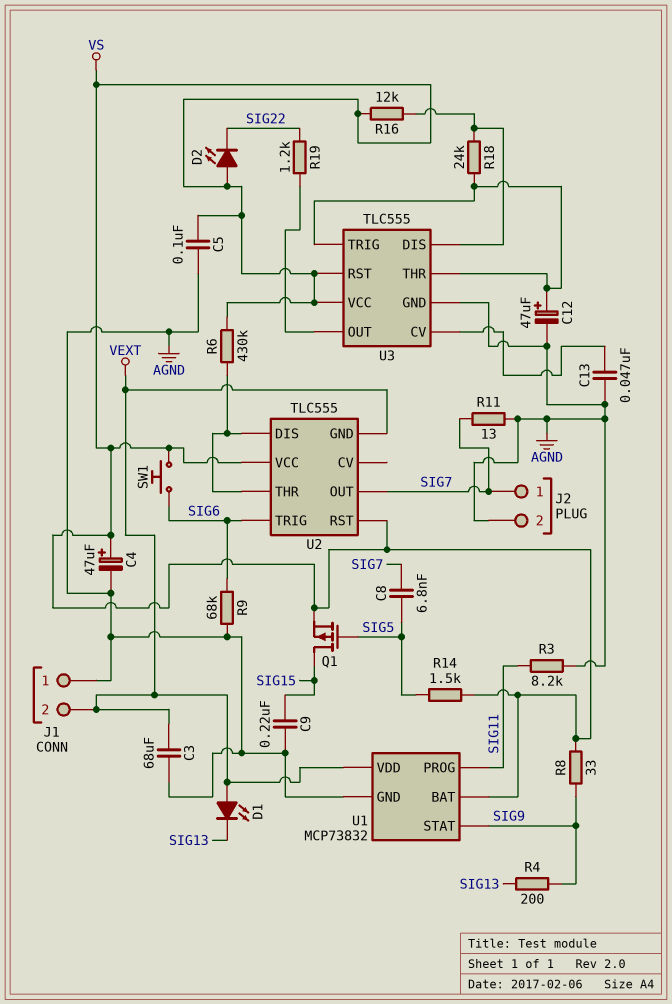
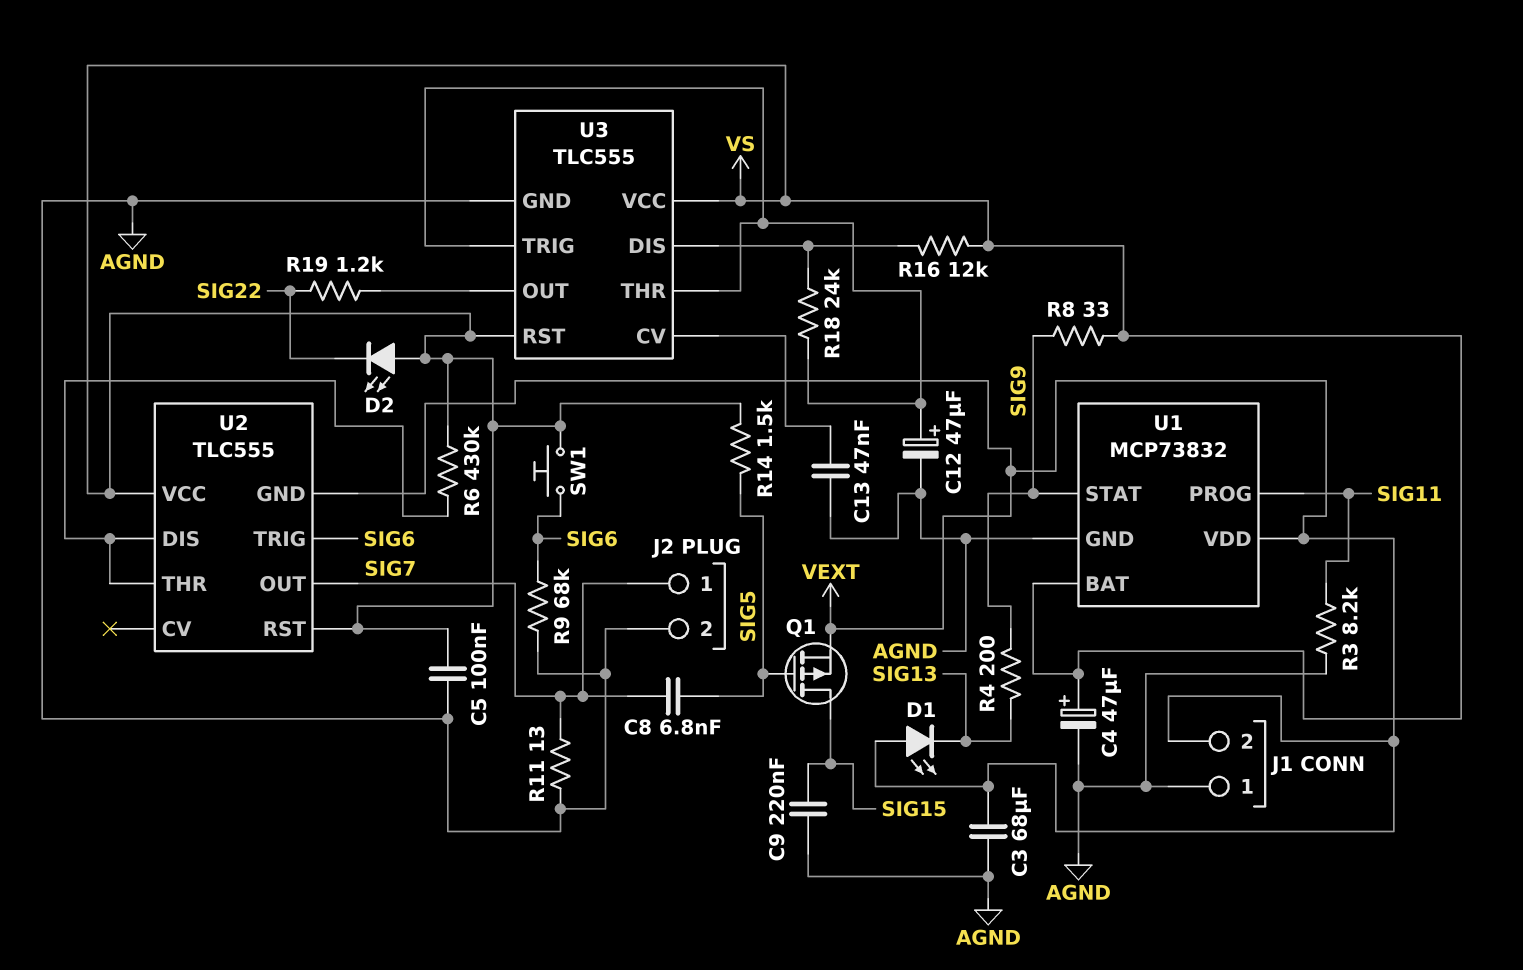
Q1: PMOS (G SIG5, D SIG15, S VS) -> PMOS (G SIG5, D SIG15, S VEXT)

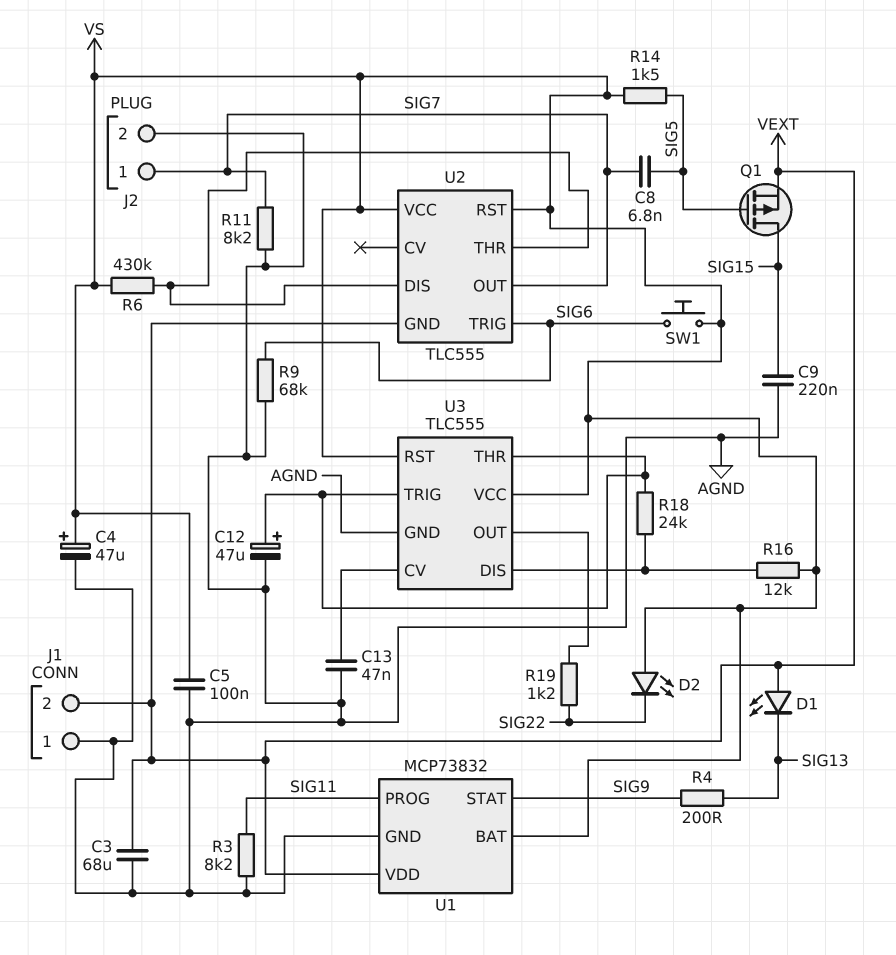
R8: 33 (SIG9, VS) -> none
R11: 13 (AGND, SIG7) -> 8.2k (AGND, SIG7)

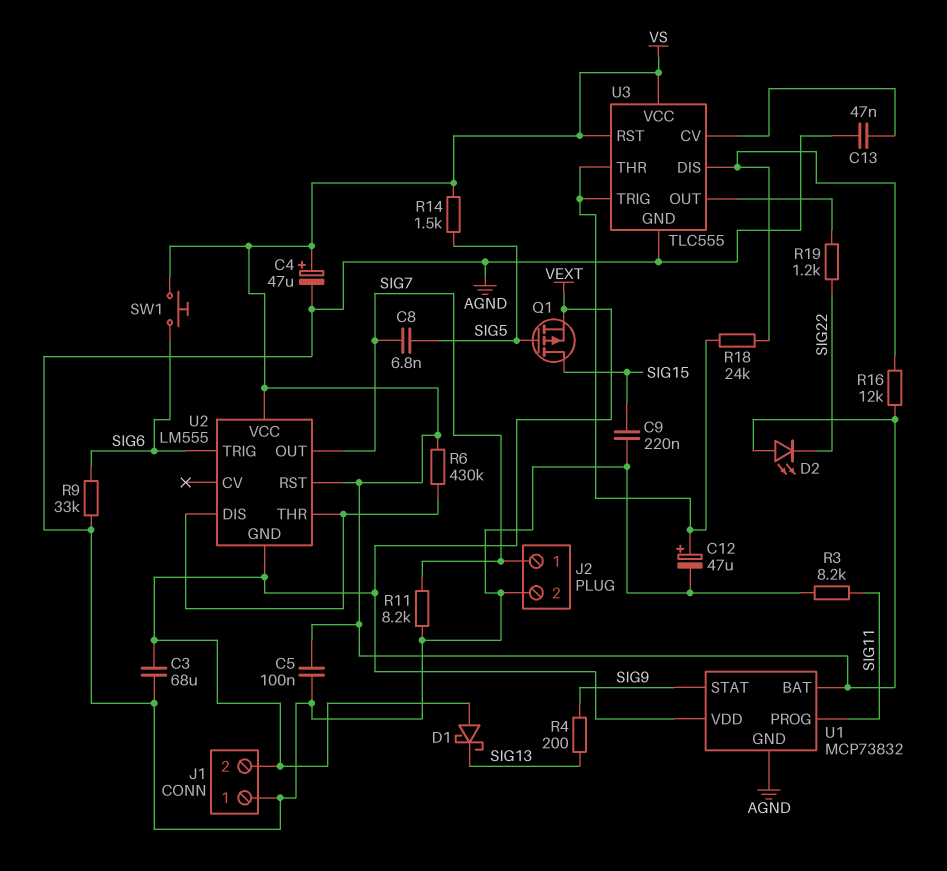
D1: LED (A VEXT, K SIG13) -> schottky (A VEXT, K SIG13)
R9: 68k (AGND, SIG6) -> 33k (AGND, SIG6)
U2: TLC555 -> LM555

